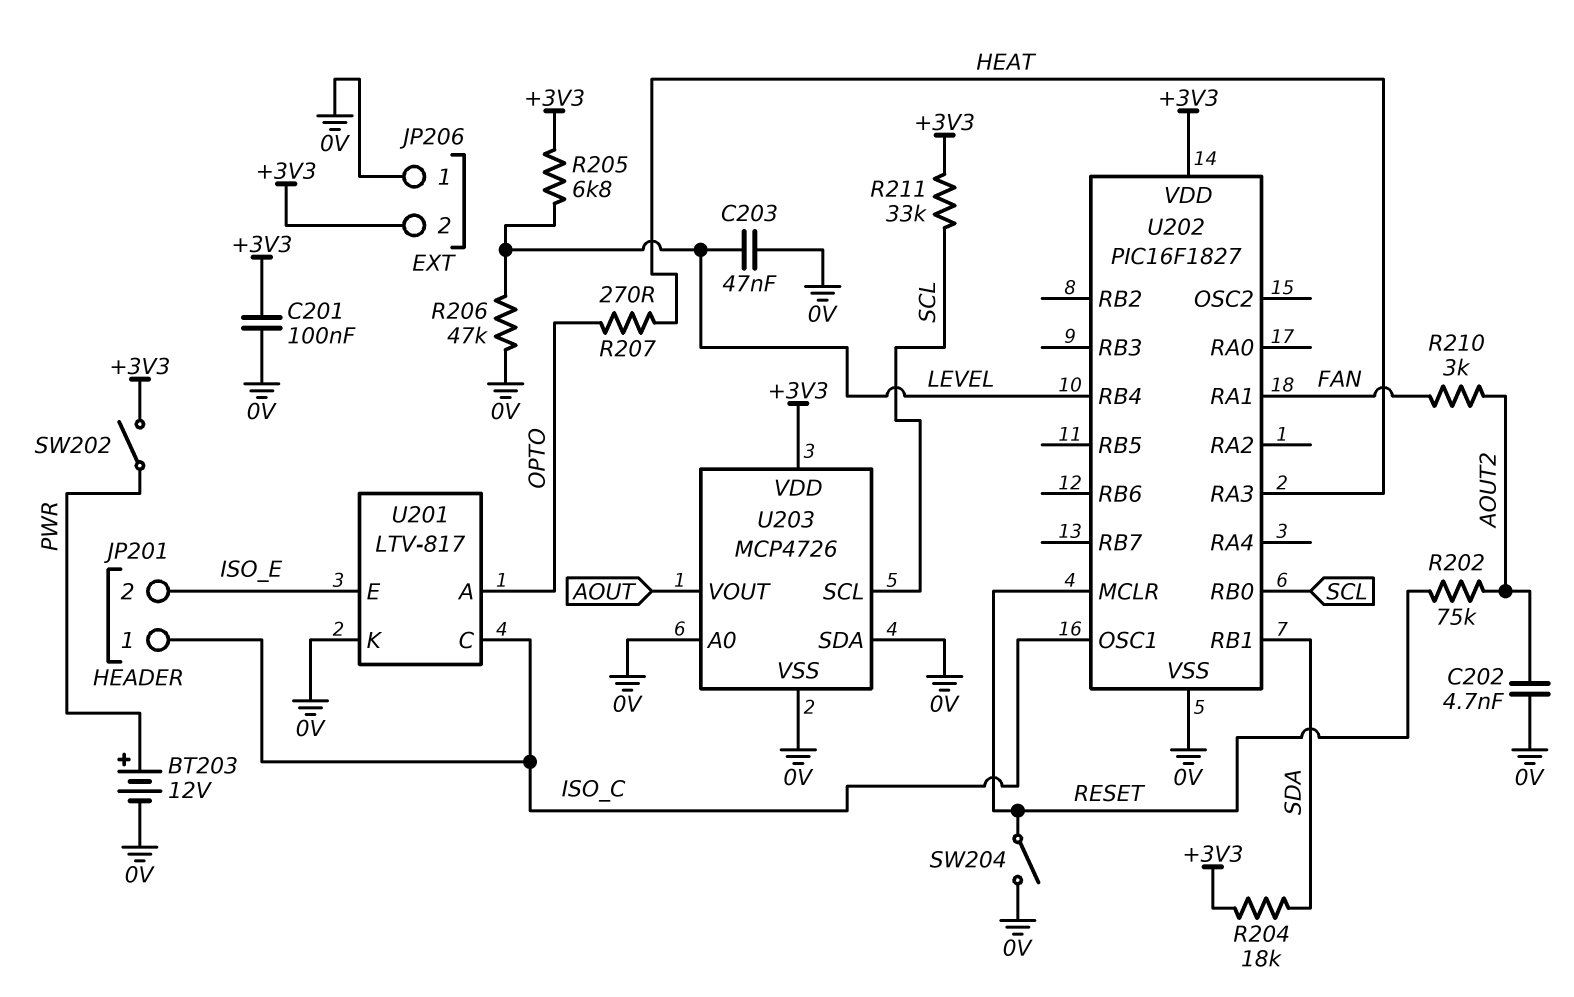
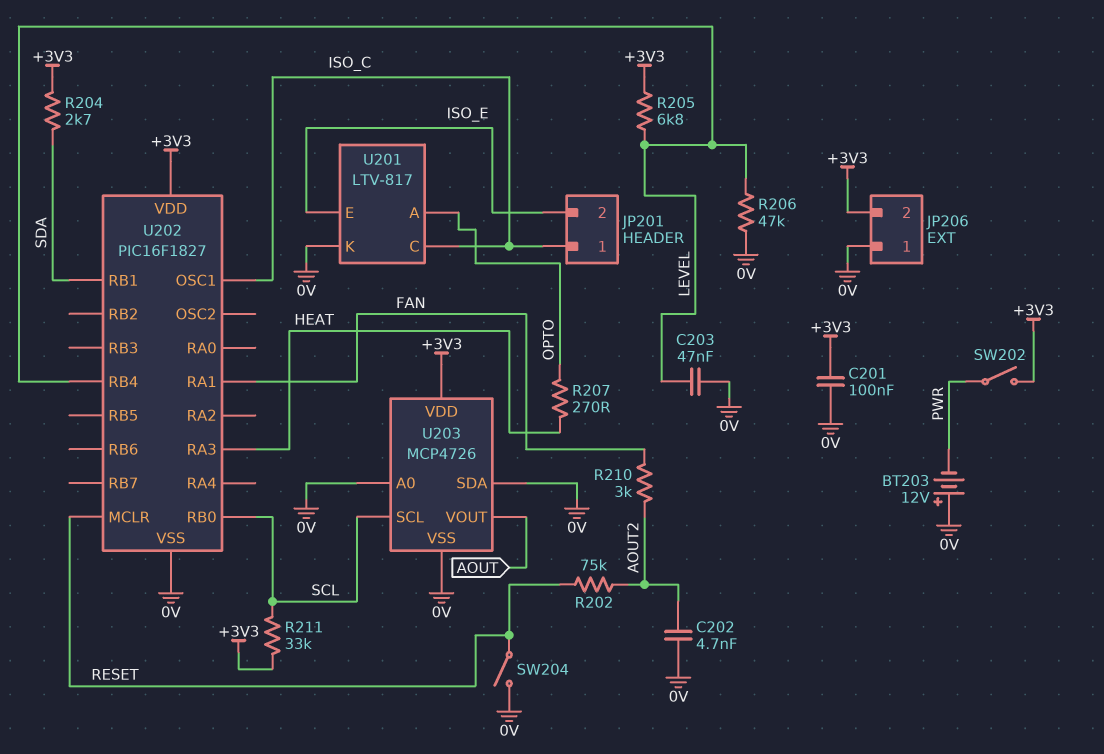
BT203: 12V (plus PWR, minus 0V) -> 12V (plus 0V, minus PWR)
R204: 18k (+3V3, SDA) -> 2.7k (+3V3, SDA)

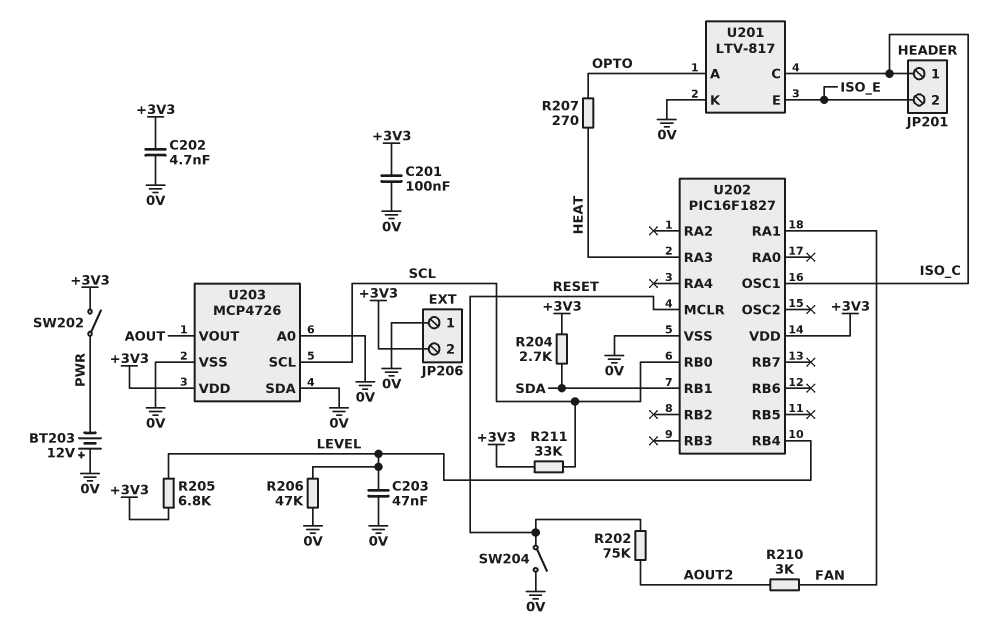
C202: 4.7nF (0V, AOUT2) -> 4.7nF (+3V3, 0V)

